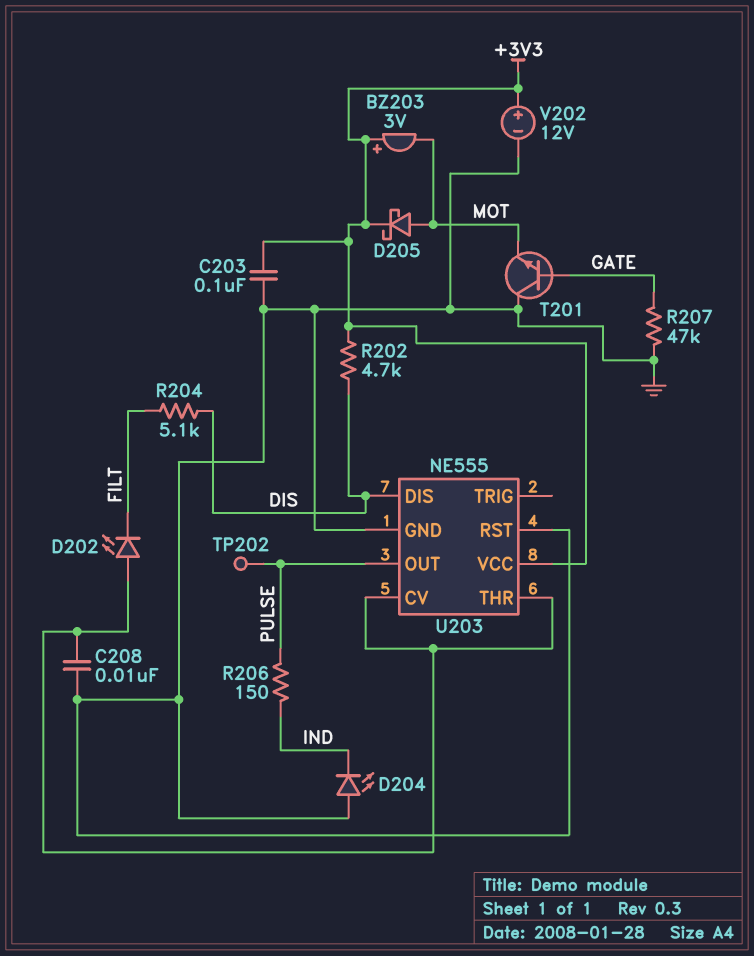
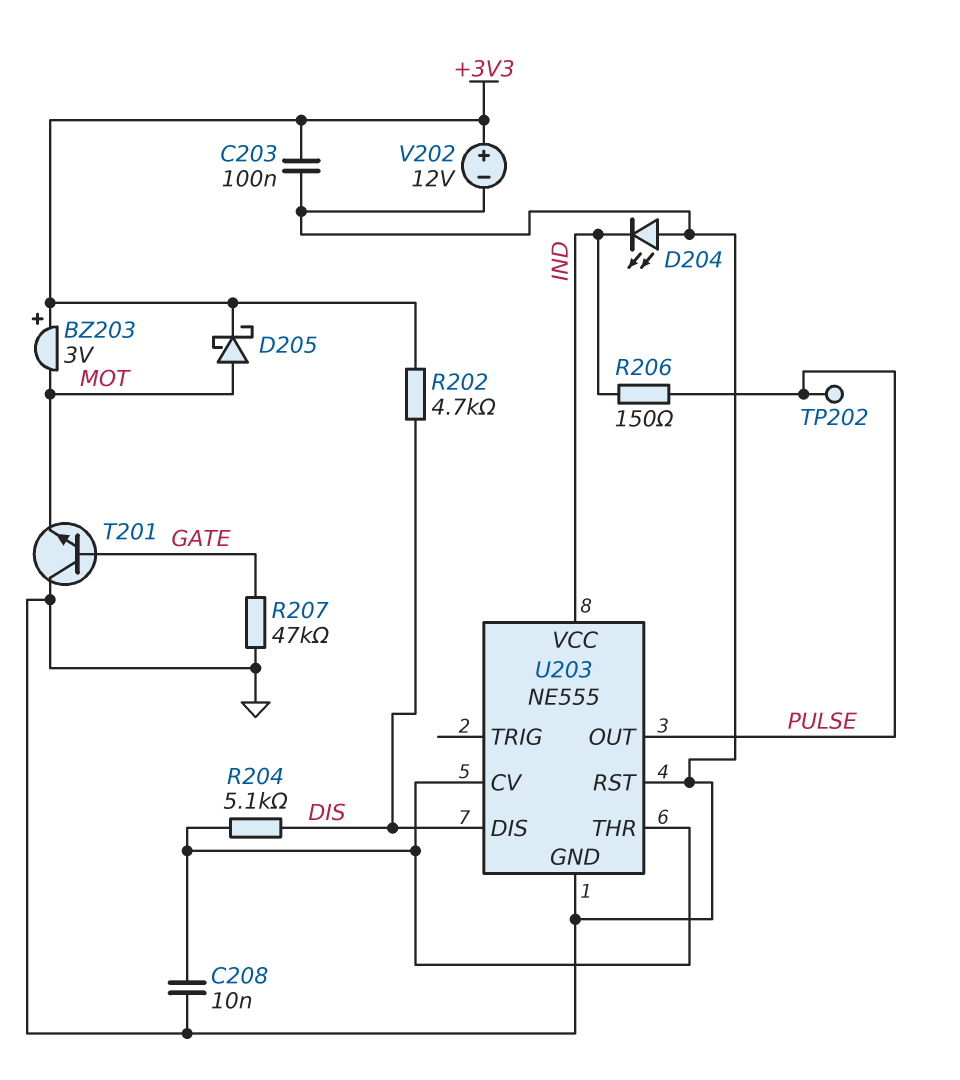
D202: LED (A U203/CV, K FILT) -> none
R204: 5.1k (DIS, FILT) -> 5.1k (DIS, U203/CV)
U203 pin VCC: +3V3 -> IND

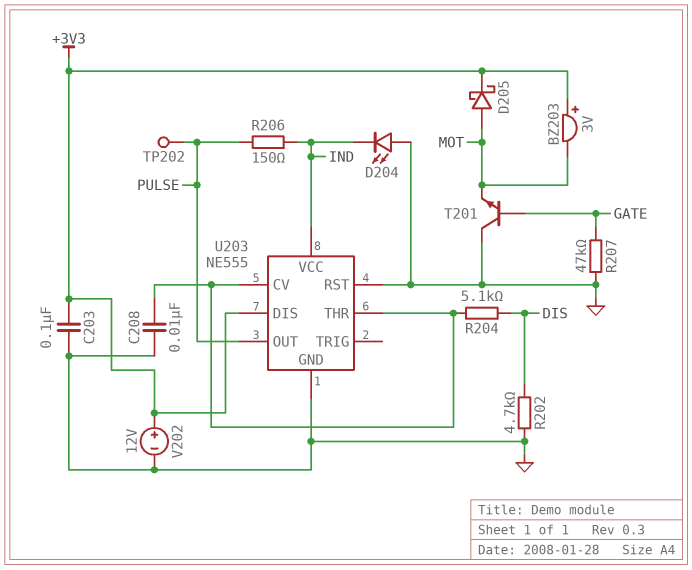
R202: 4.7k (+3V3, DIS) -> 4.7k (DIS, GND)
U203 pin DIS: DIS -> +3V3

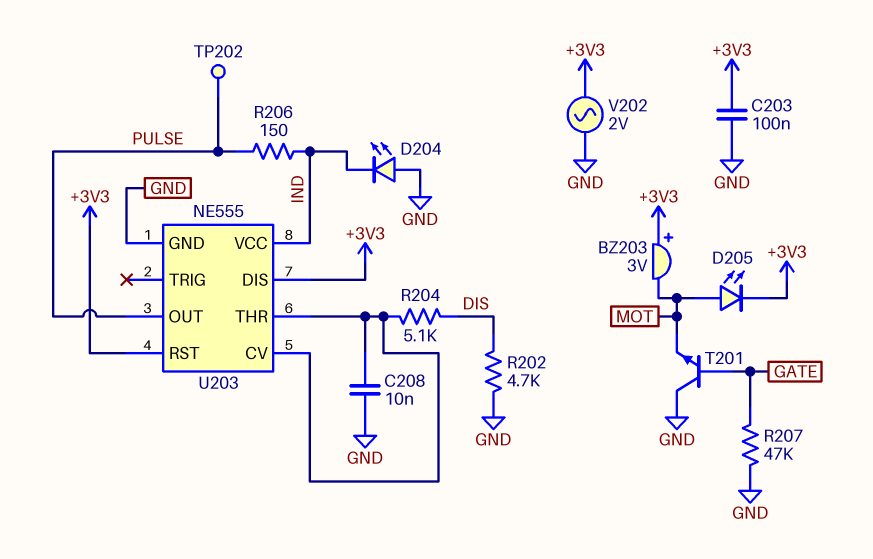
D205: schottky (A MOT, K +3V3) -> LED (A MOT, K +3V3)
U203 pin RST: GND -> +3V3
V202: 12V (plus +3V3, minus GND) -> AC 2V (+3V3, GND)

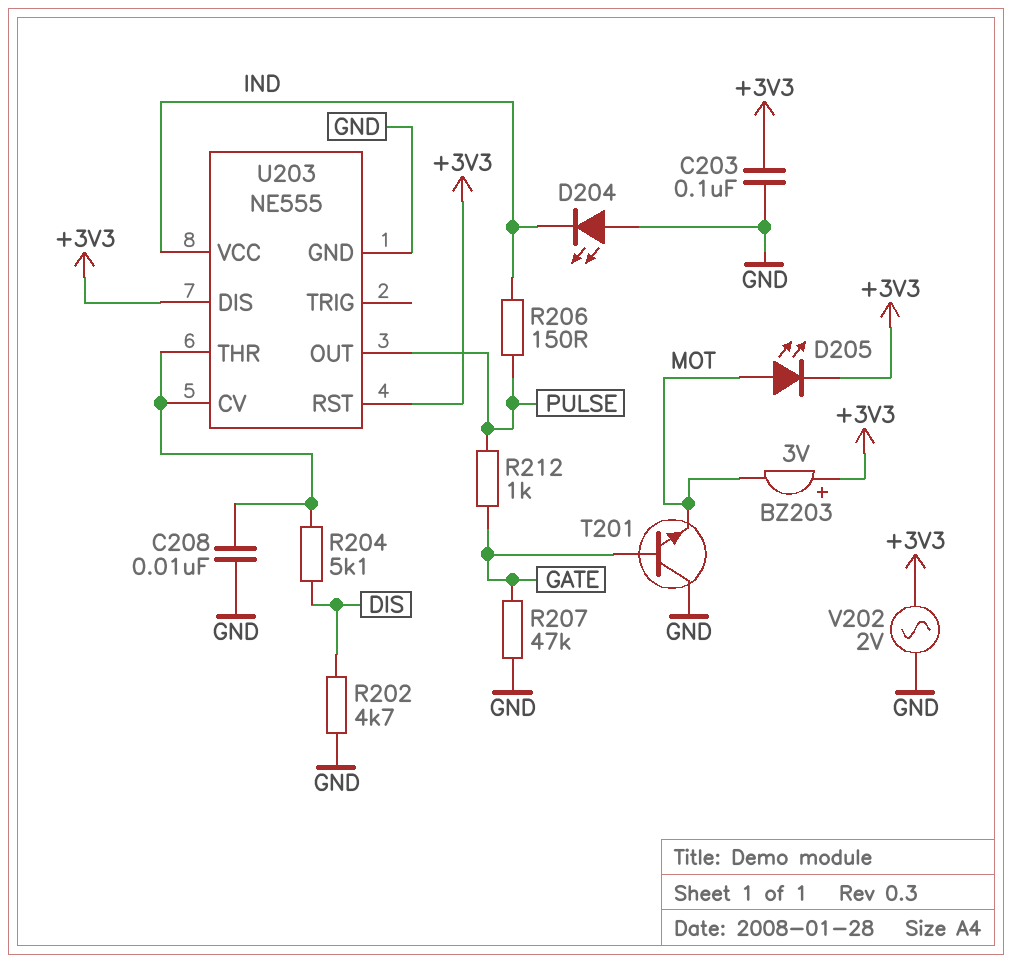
R212: none -> 1k (GATE, PULSE)
TP202: test point (PULSE) -> none

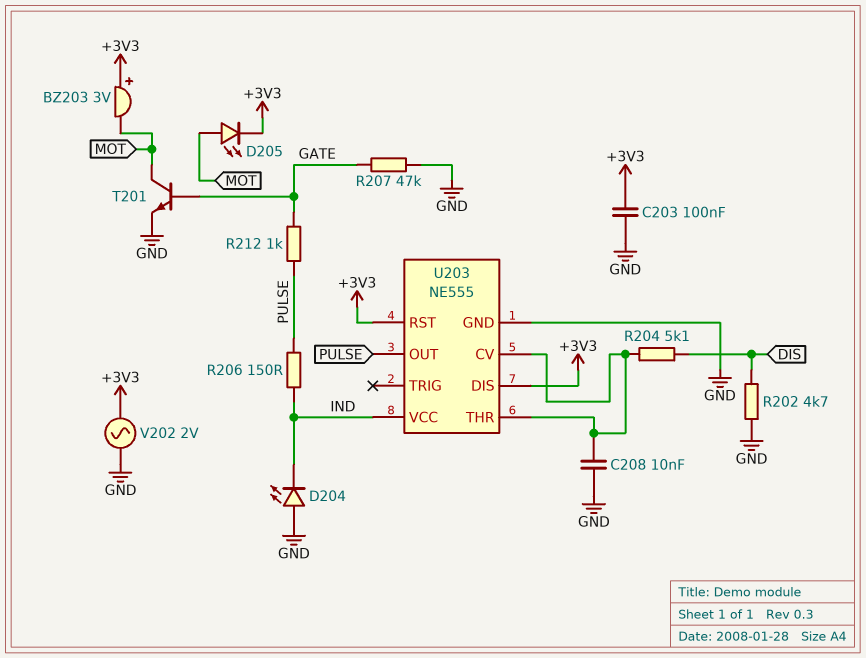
T201: NPN (B GATE, C GND, E MOT) -> NPN (B GATE, C MOT, E GND)

